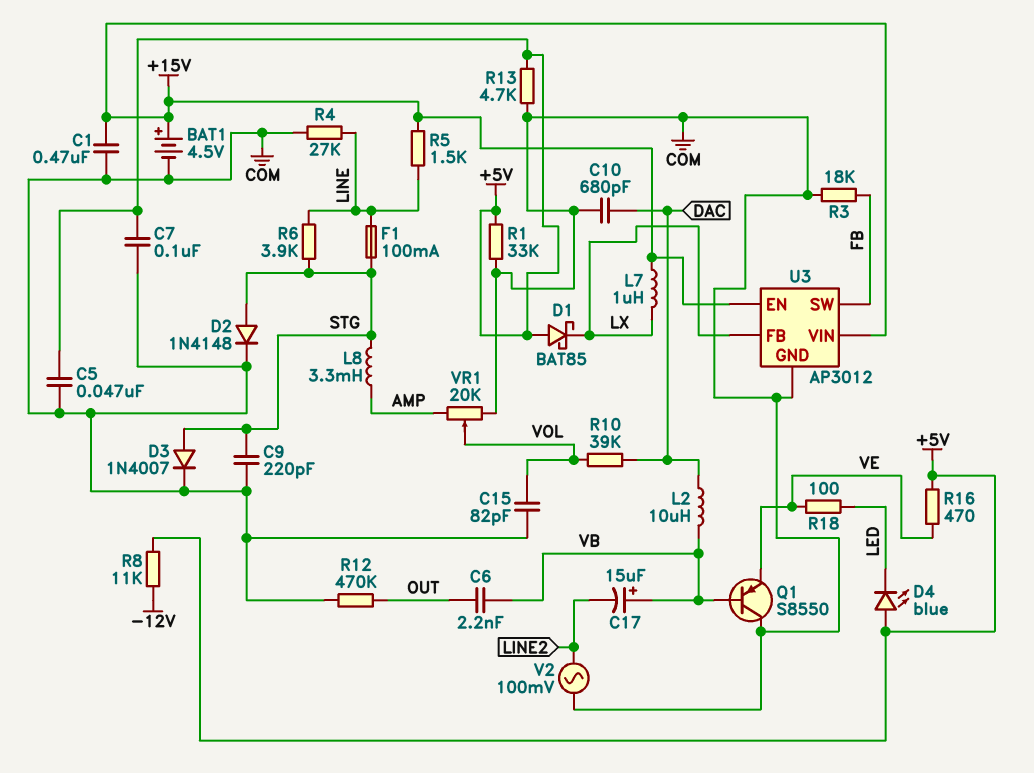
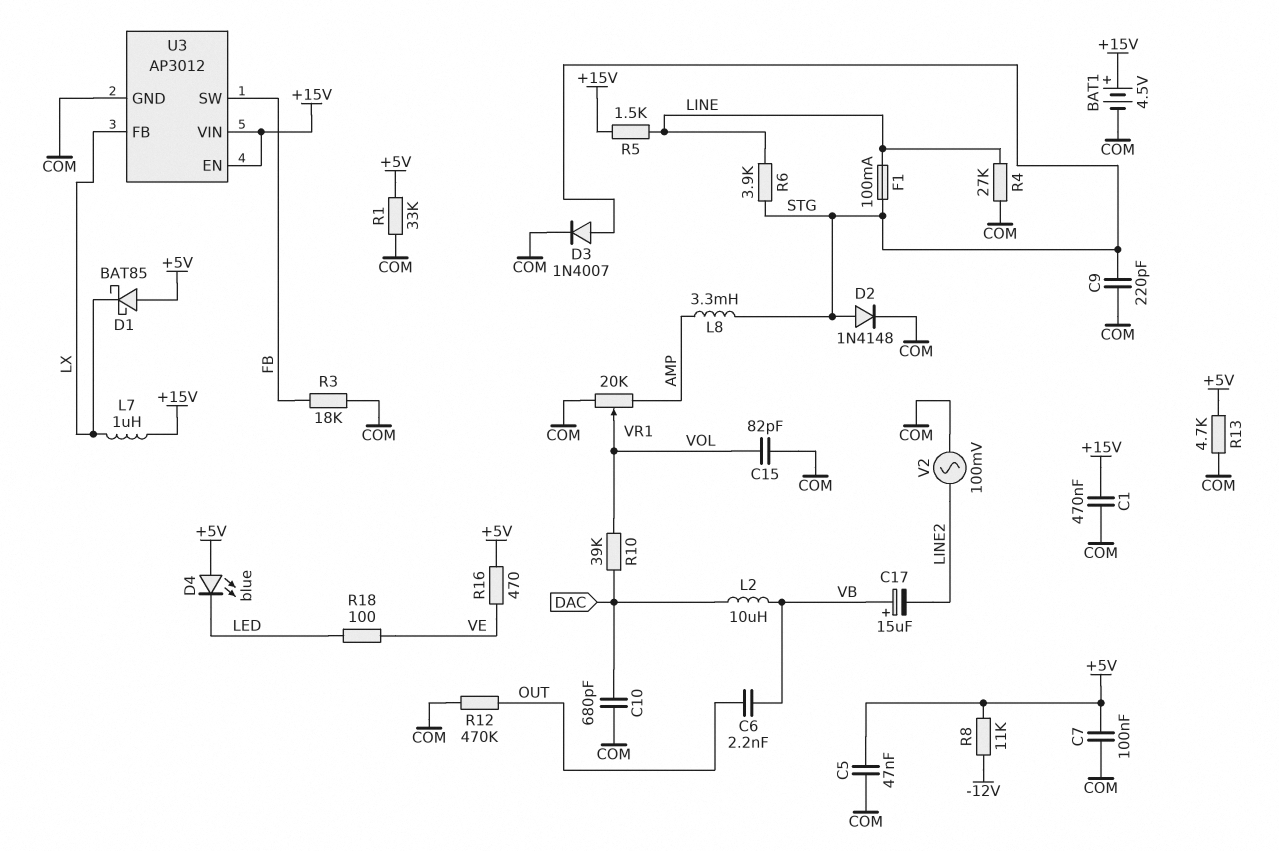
Q1: PNP S8550 (B VB, C COM, E VE) -> none

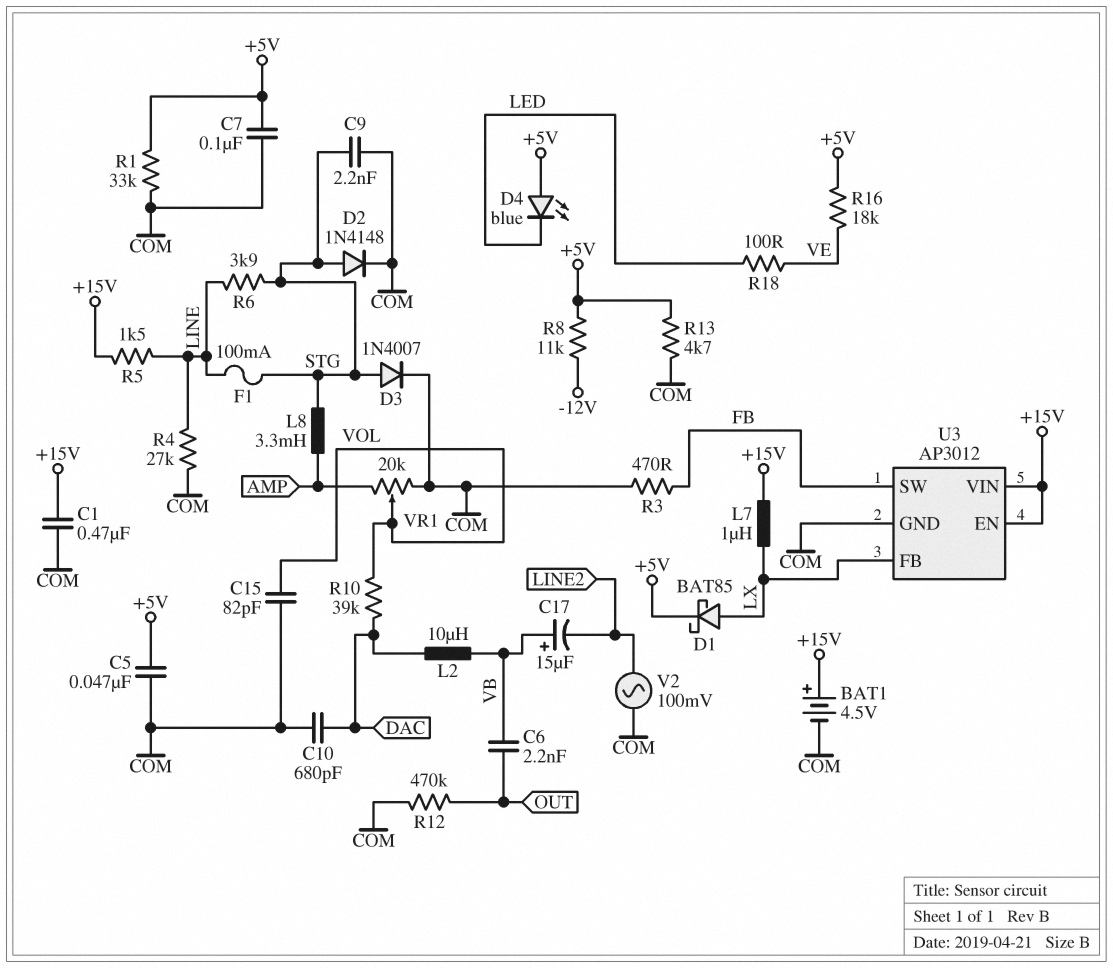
C9: 220pF (COM, STG) -> 2.2nF (COM, STG)
D1: schottky BAT85 (A +5V, K LX) -> schottky BAT85 (A LX, K +5V)
R3: 18k (COM, FB) -> 470 (COM, FB)
R16: 470 (+5V, VE) -> 18k (+5V, VE)

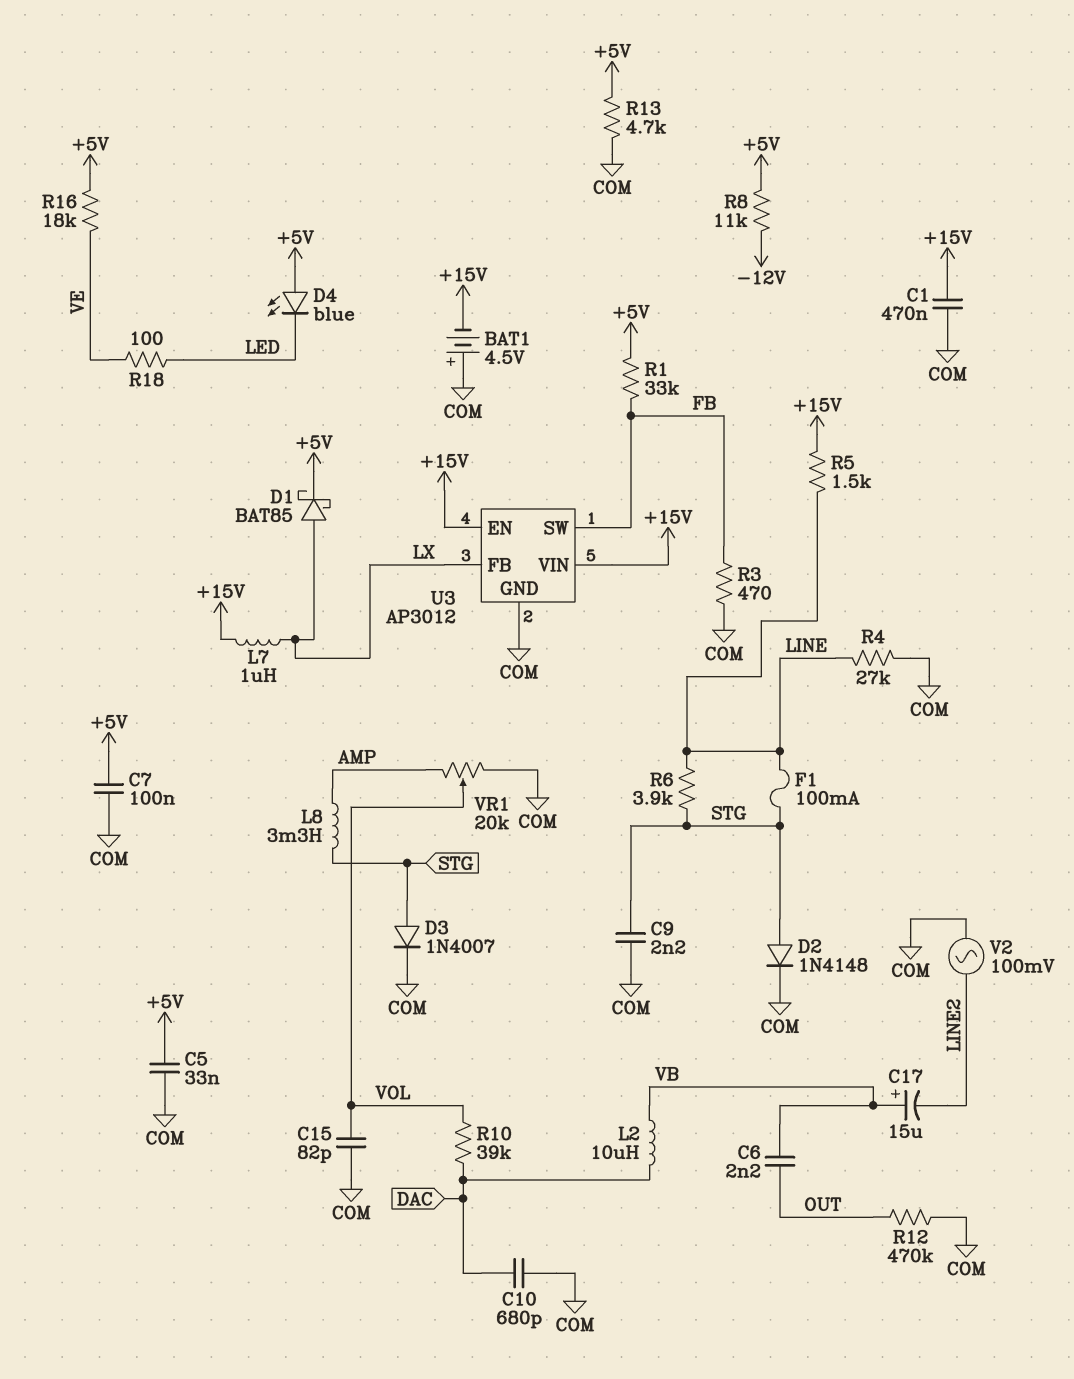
BAT1: 4.5V (plus +15V, minus COM) -> 4.5V (plus COM, minus +15V)
C5: 47nF (+5V, COM) -> 33nF (+5V, COM)
R1: 33k (+5V, COM) -> 33k (+5V, FB)

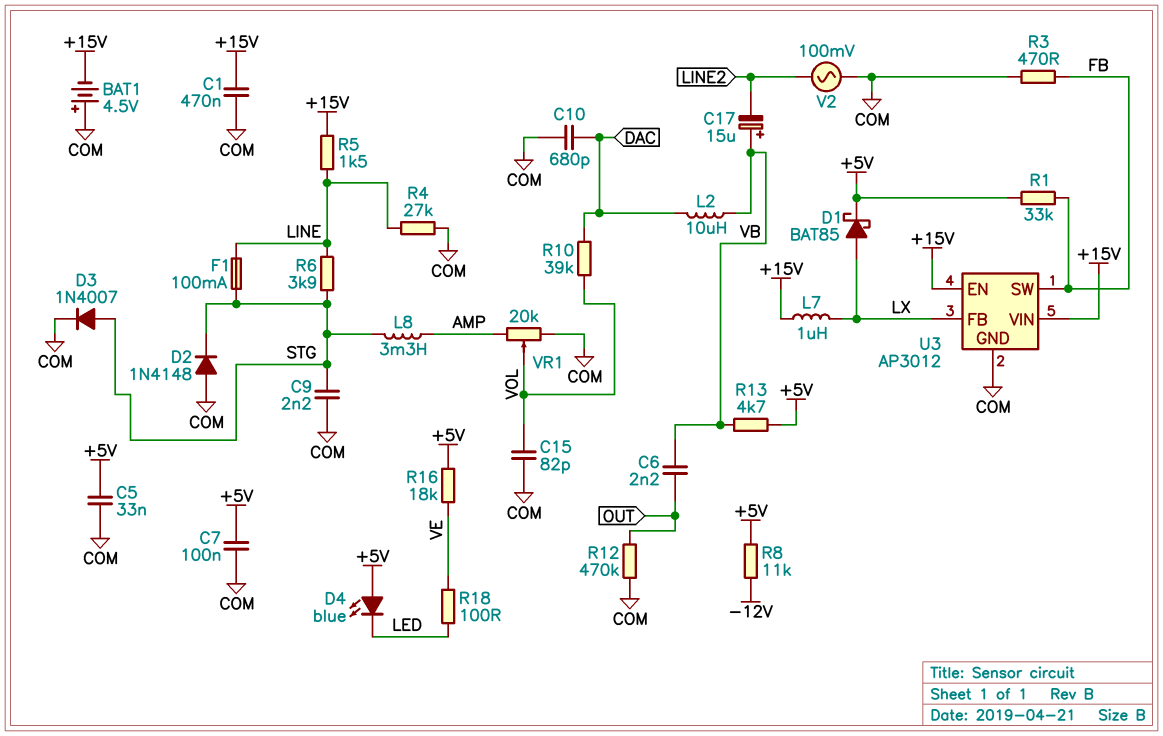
D2: diode 1N4148 (A STG, K COM) -> diode 1N4148 (A COM, K STG)
R13: 4.7k (+5V, COM) -> 4.7k (+5V, VB)

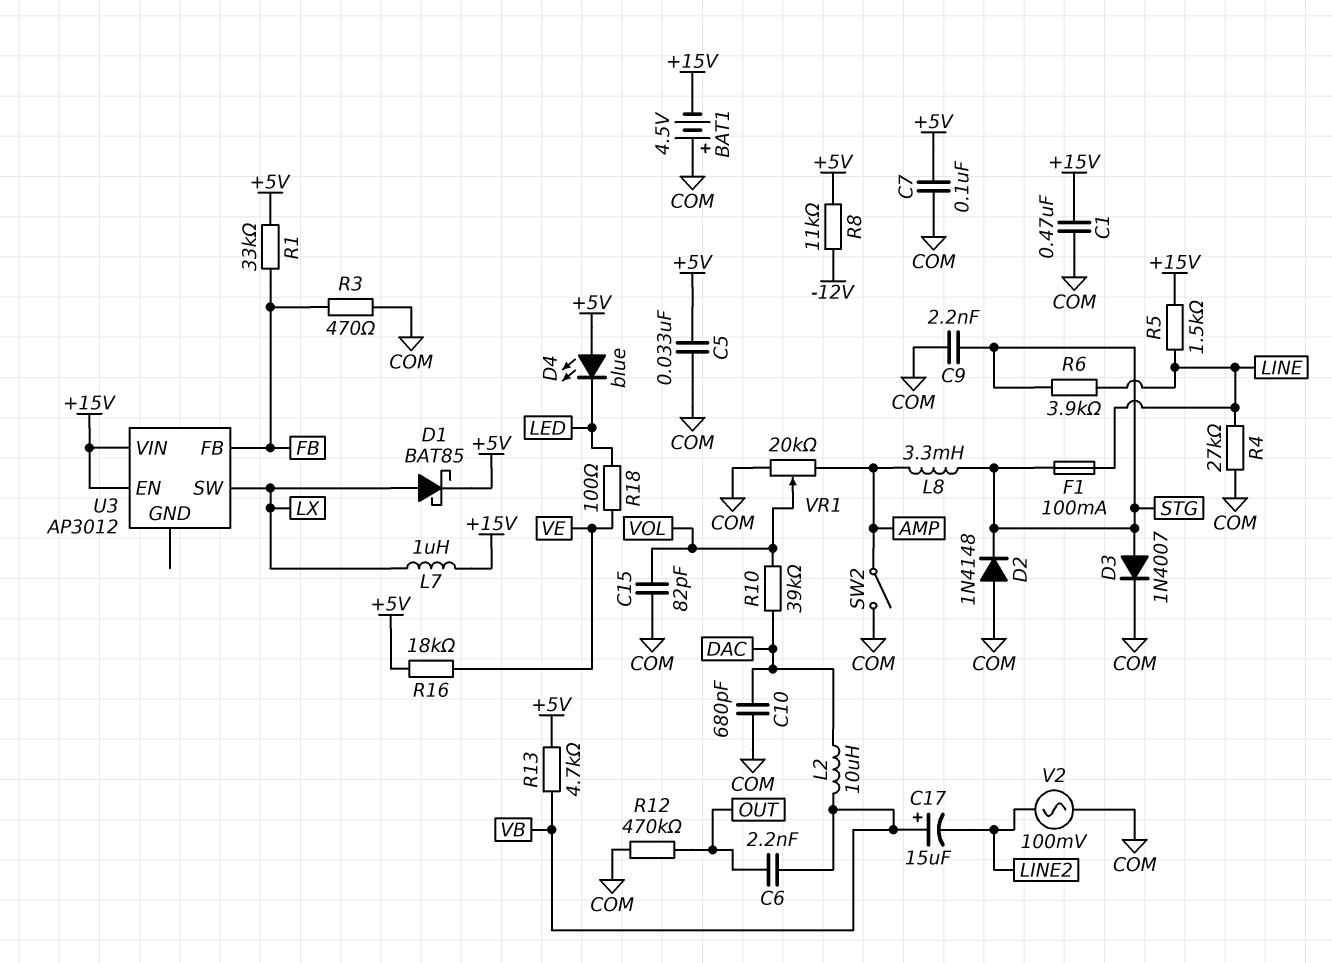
SW2: none -> switch (AMP, COM)
U3 pin FB: LX -> FB
U3 pin GND: COM -> none
U3 pin SW: FB -> LX

